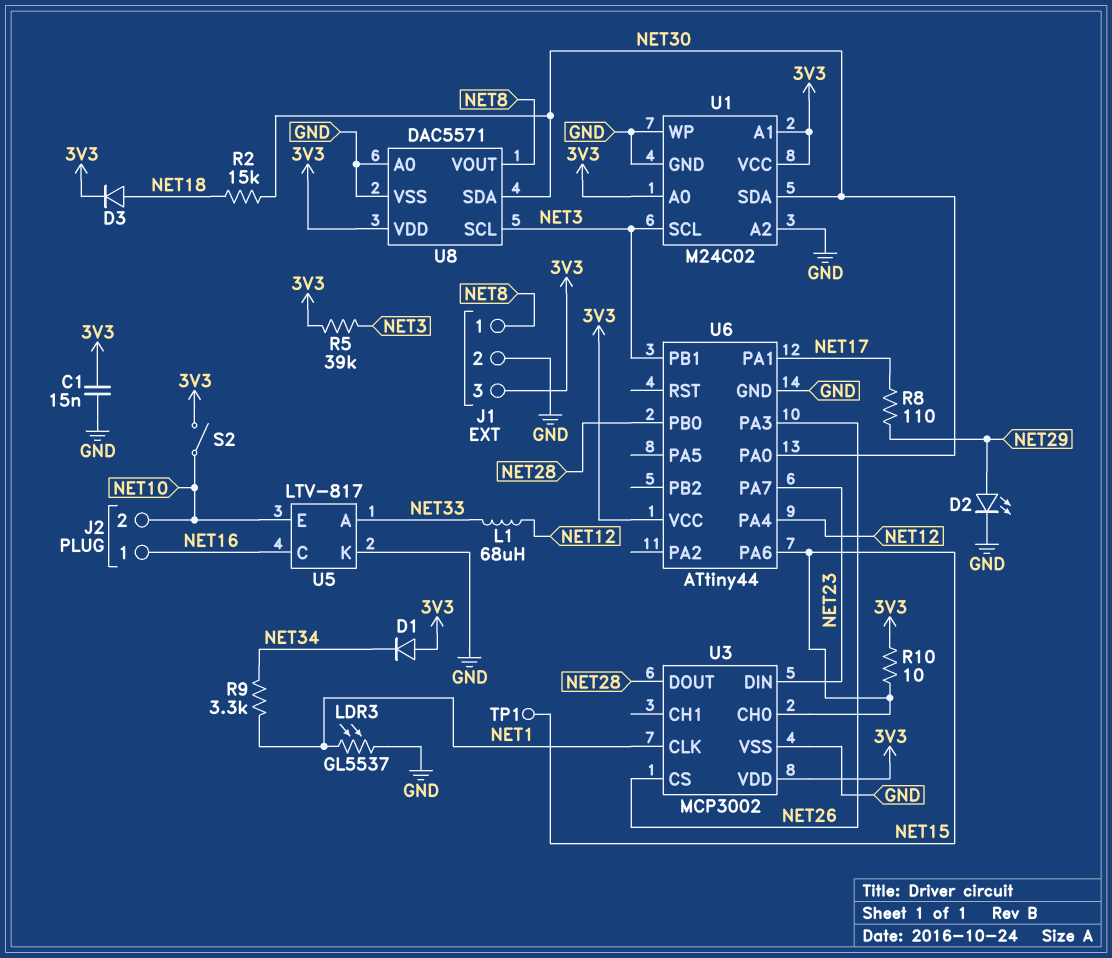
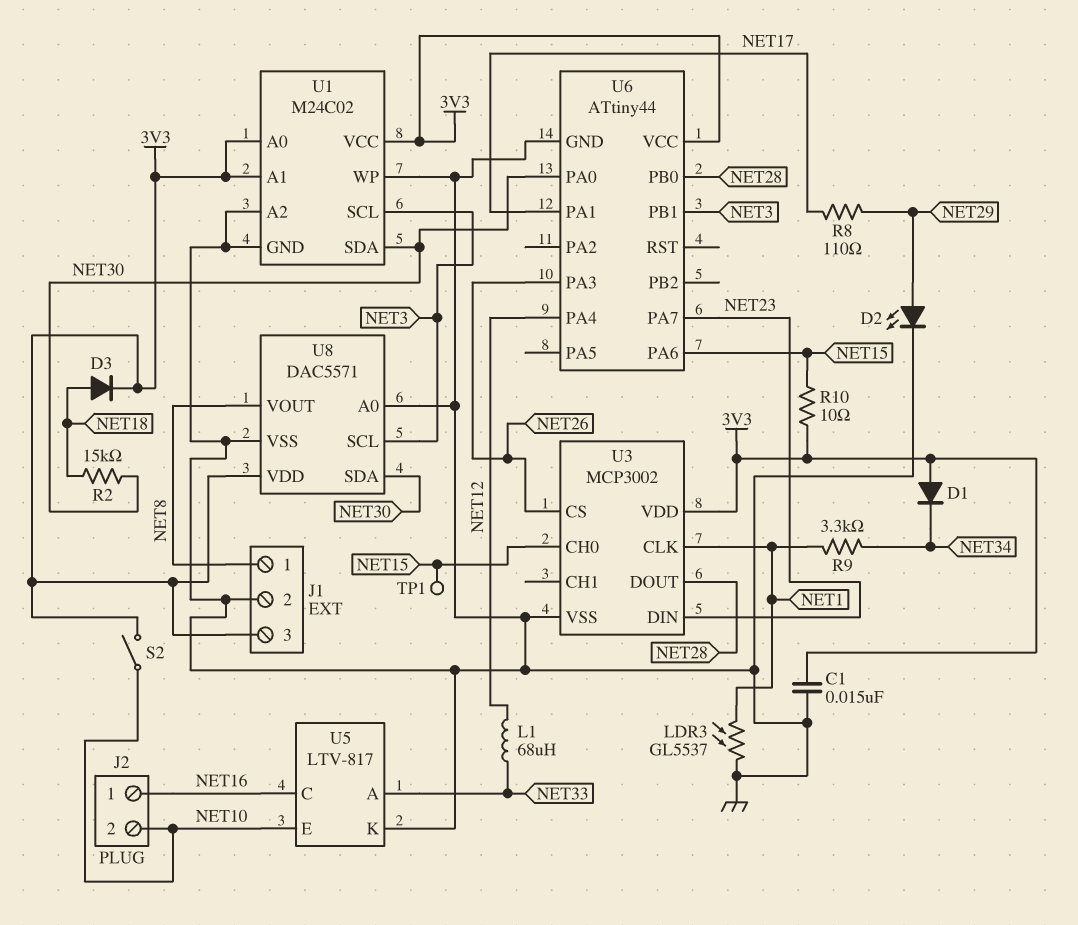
R5: 39k (3V3, NET3) -> none

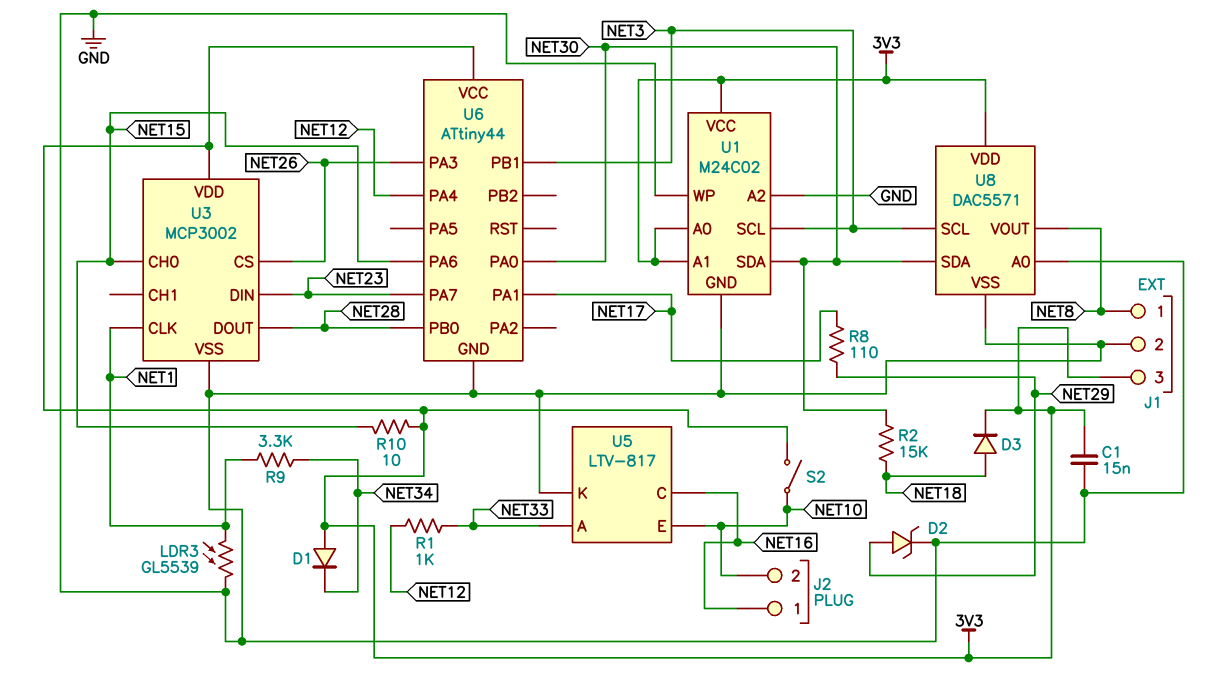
D2: LED (A NET29, K GND) -> zener (A NET29, K GND)
L1: 68uH (NET12, NET33) -> none
LDR3: GL5537 (GND, NET1) -> GL5539 (GND, NET1)
R1: none -> 1k (NET12, NET33)
TP1: test point (NET15) -> none

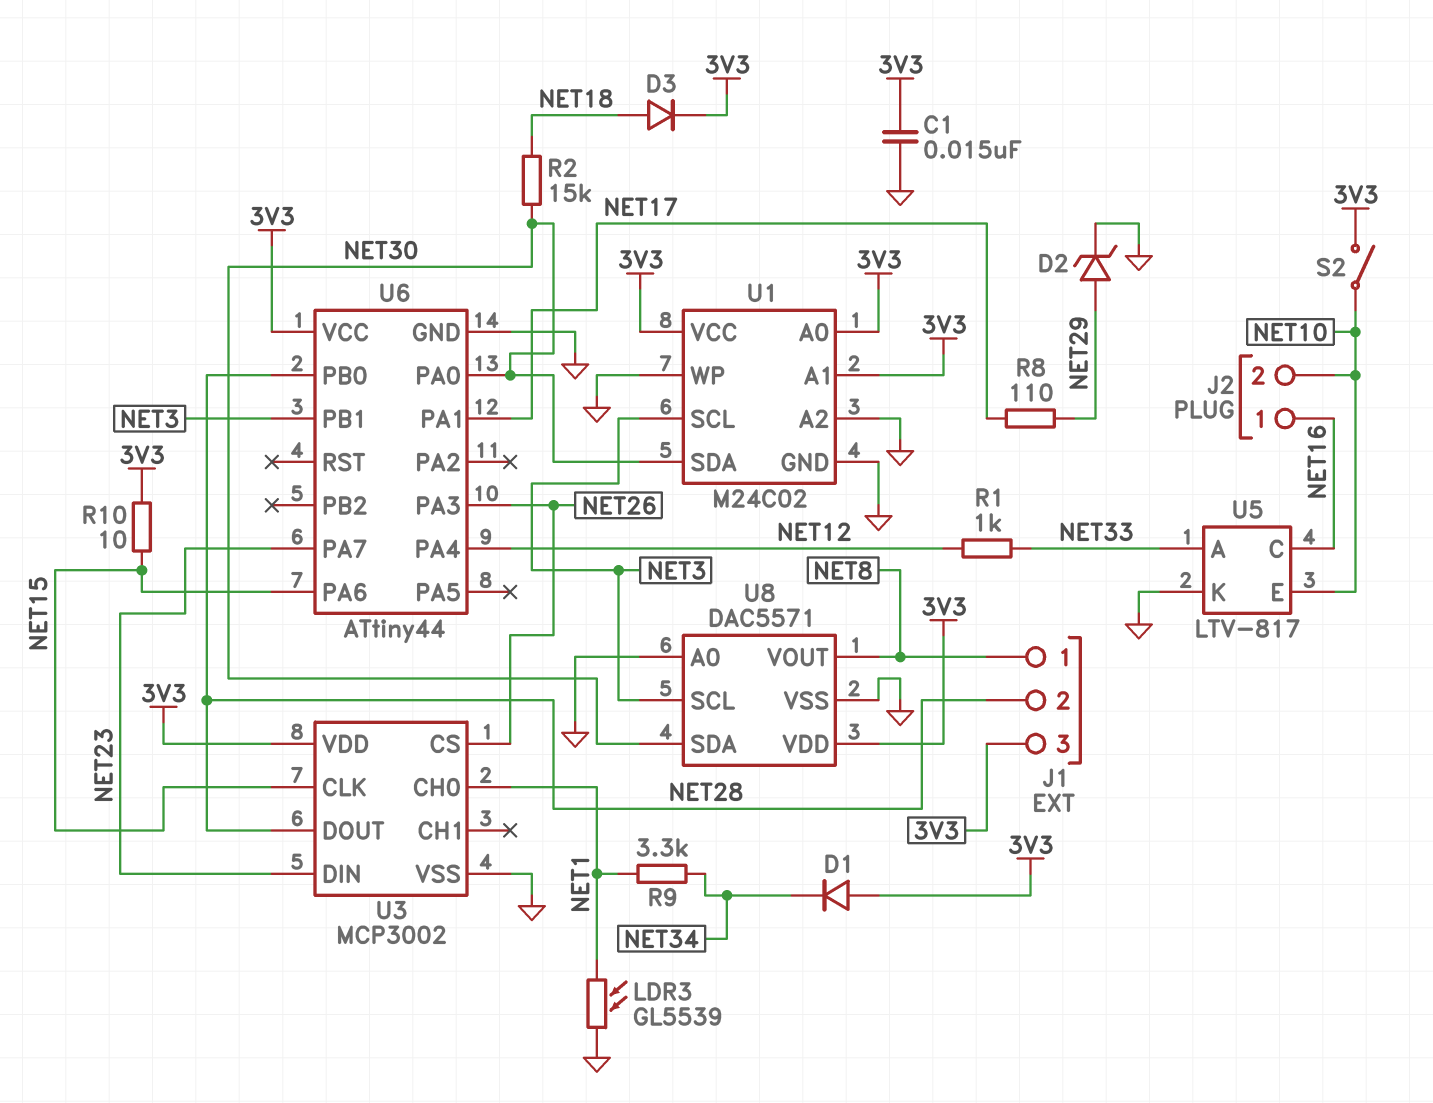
J1 pin 2: GND -> NET28
U3 pin CH0: NET15 -> NET1
U3 pin CLK: NET1 -> NET15

